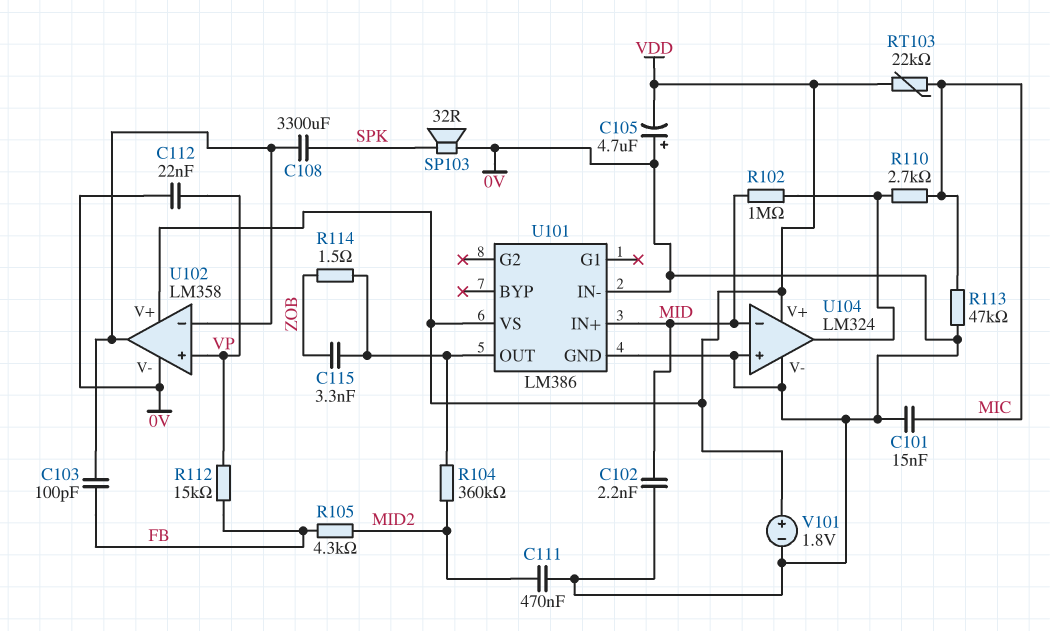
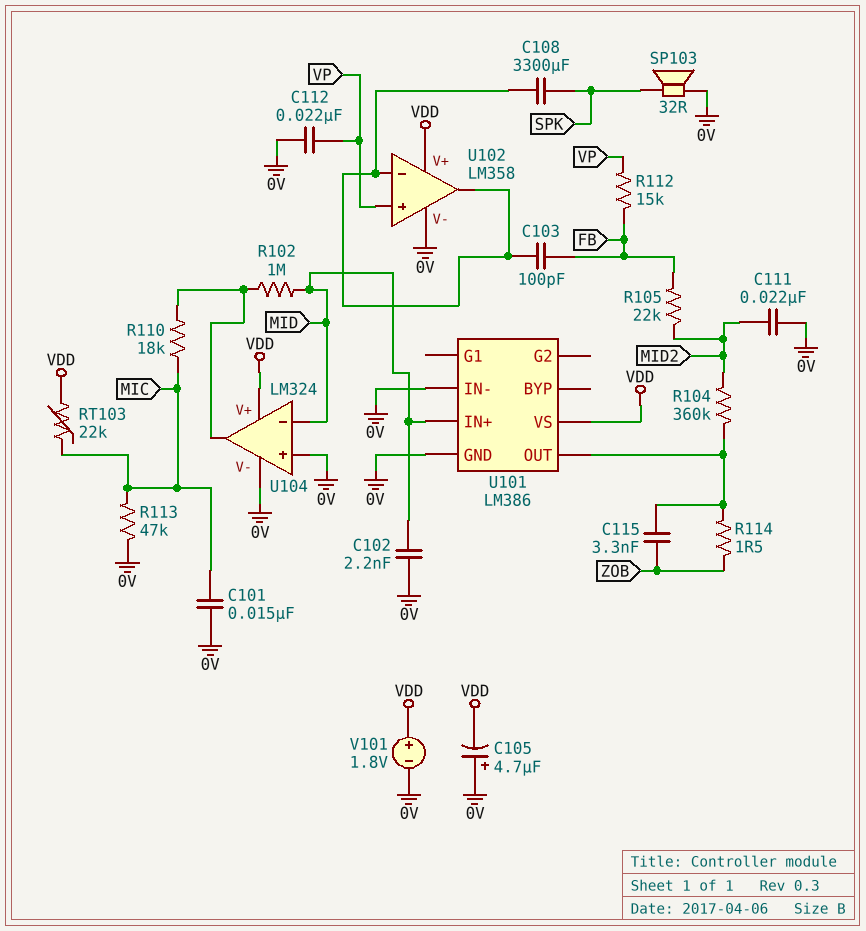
C111: 470nF (0V, MID2) -> 22nF (0V, MID2)
R105: 4.3k (FB, MID2) -> 22k (FB, MID2)
R110: 2.7k (MIC, U104/out) -> 18k (MIC, U104/out)

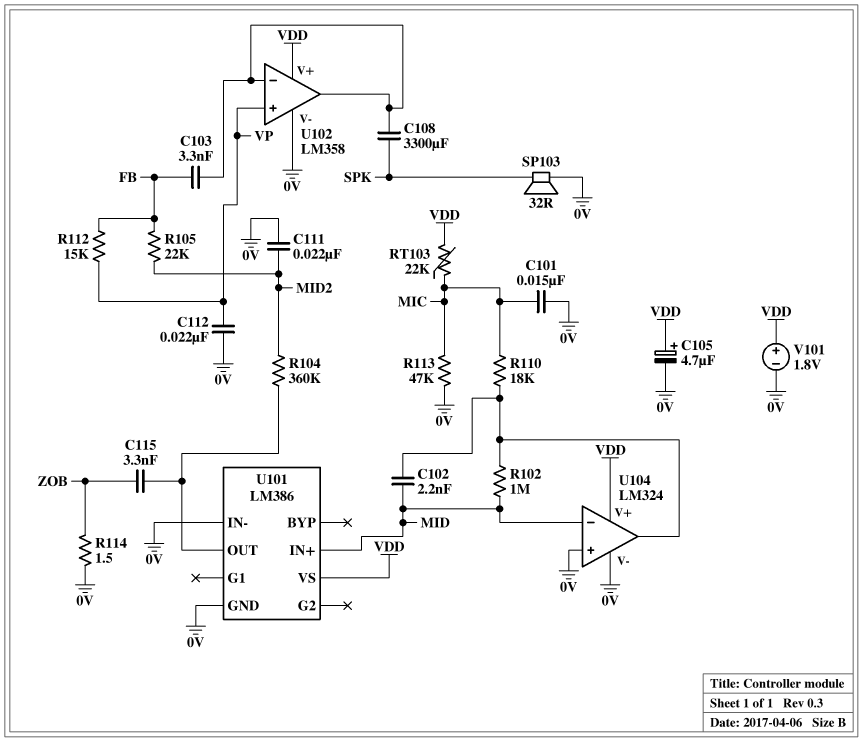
C102: 2.2nF (0V, MID) -> 2.2nF (MID, U104/out)
C103: 100pF (FB, U102/in-) -> 3.3nF (FB, U102/in-)
C105: 4.7uF (plus 0V, minus VDD) -> 4.7uF (plus VDD, minus 0V)
R114: 1.5 (U101/OUT, ZOB) -> 1.5 (0V, ZOB)

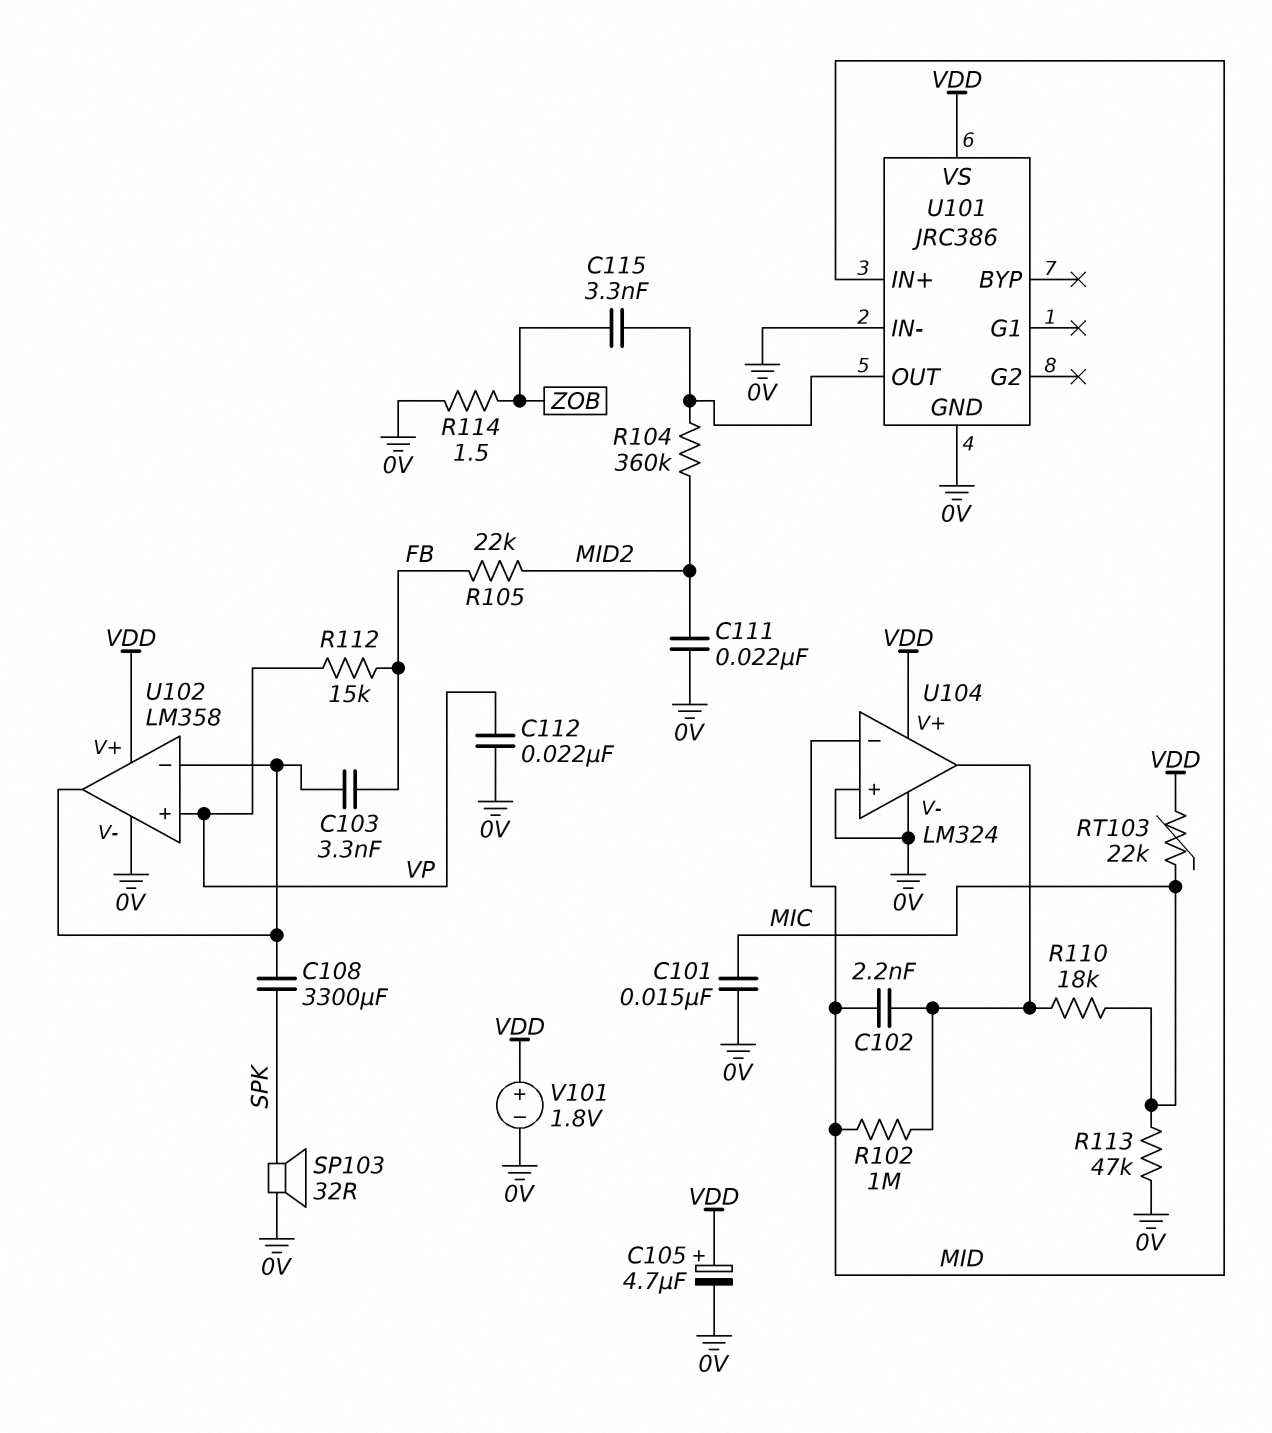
U101: LM386 -> JRC386

